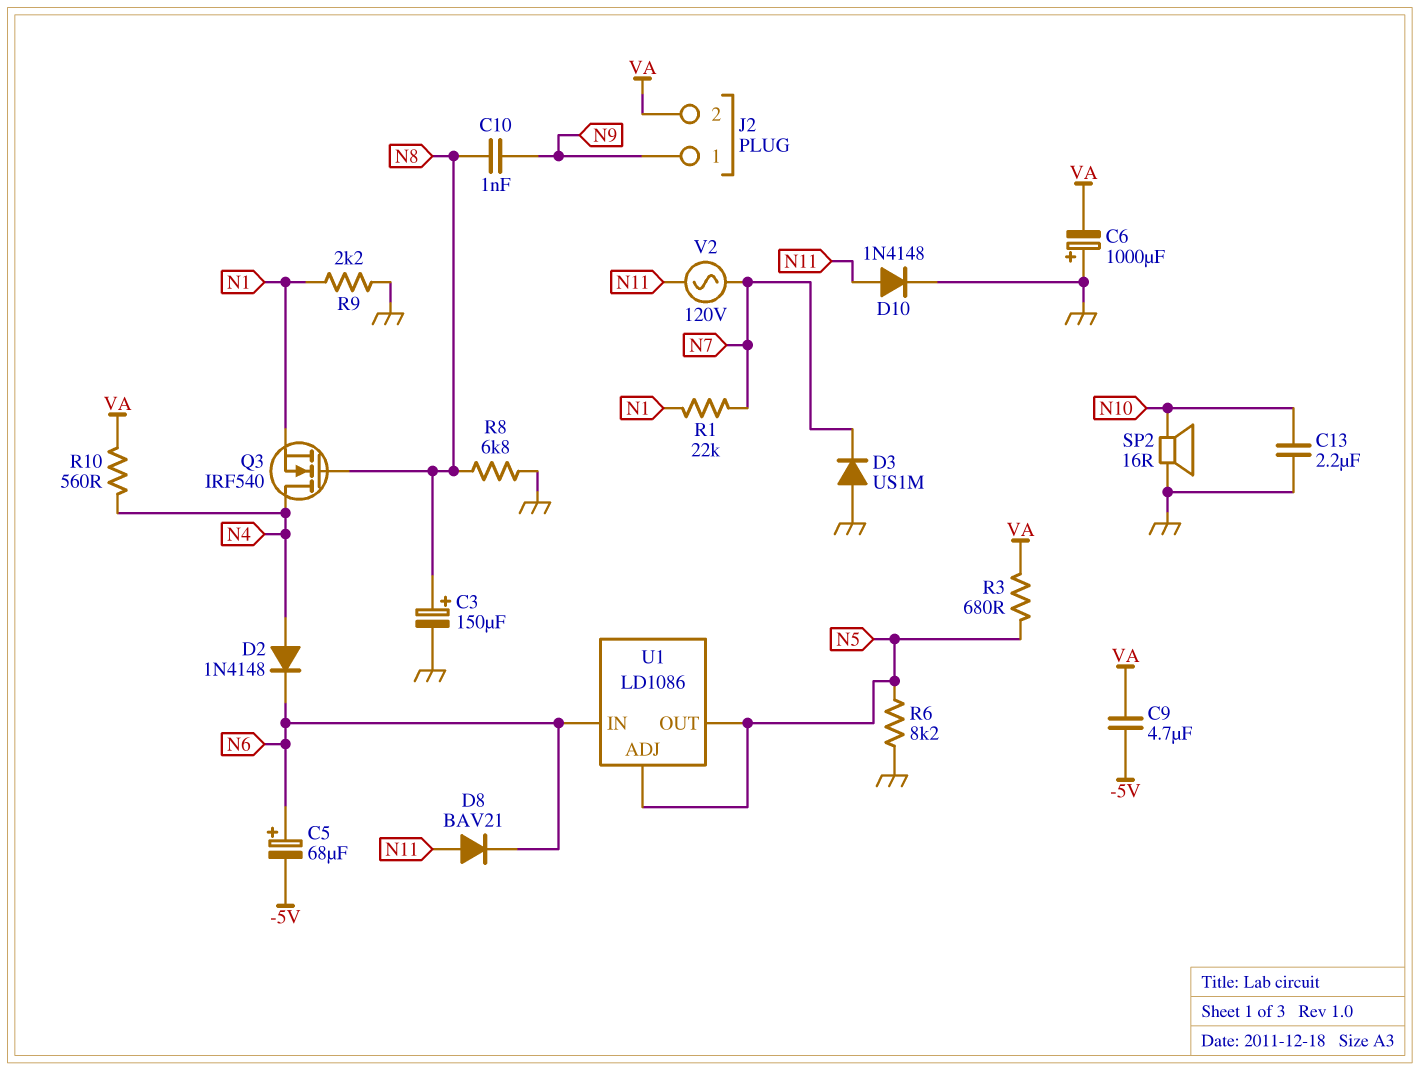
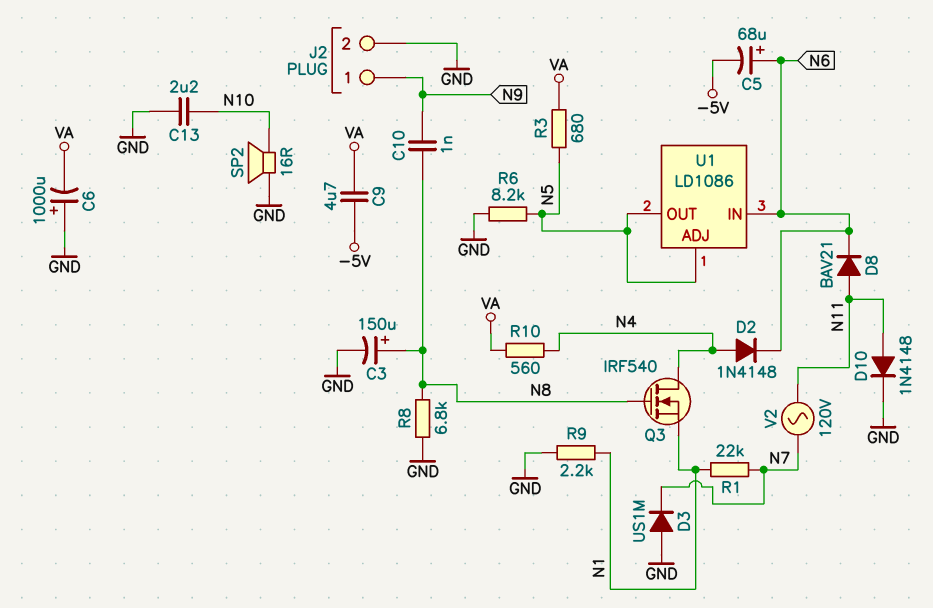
J2 pin 2: VA -> GND

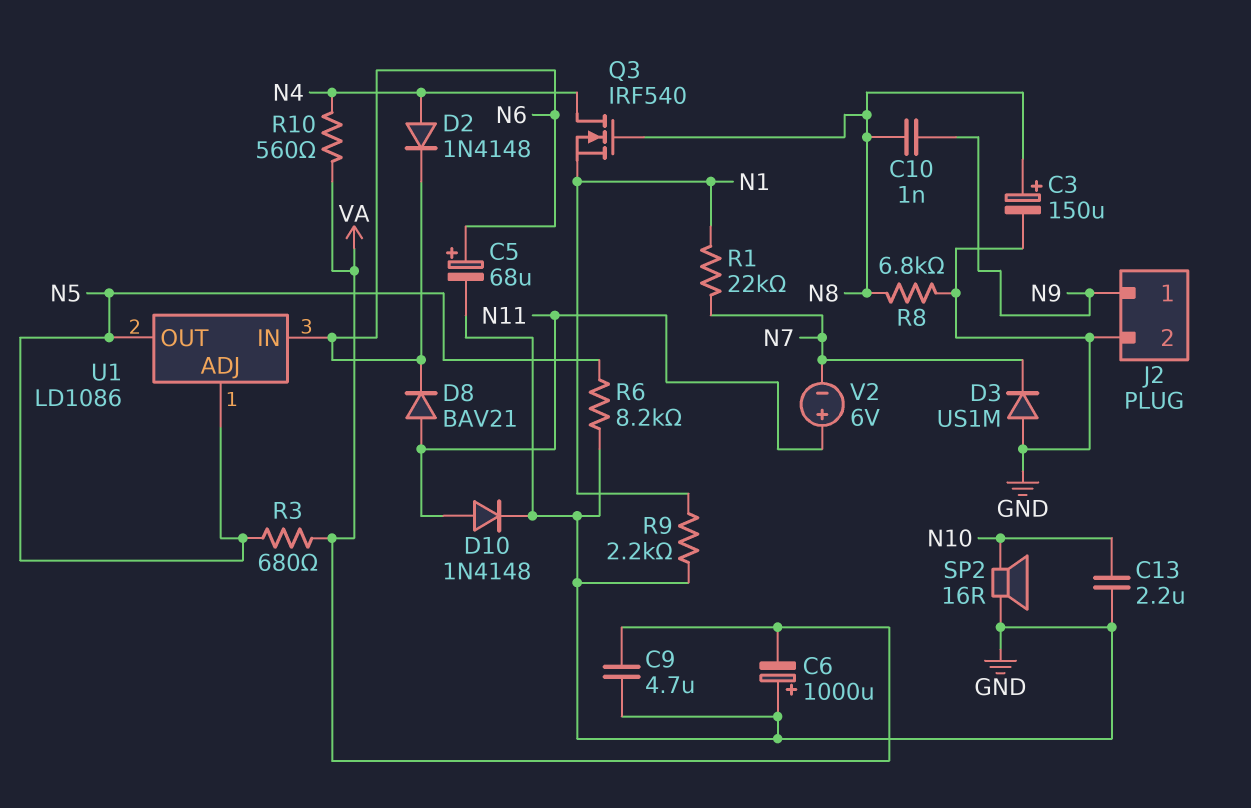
C5: 68uF (plus N6, minus -5V) -> 68uF (plus N6, minus GND)
C9: 4.7uF (-5V, VA) -> 4.7uF (GND, VA)
V2: AC 120V (N7, N11) -> 6V (plus N11, minus N7)

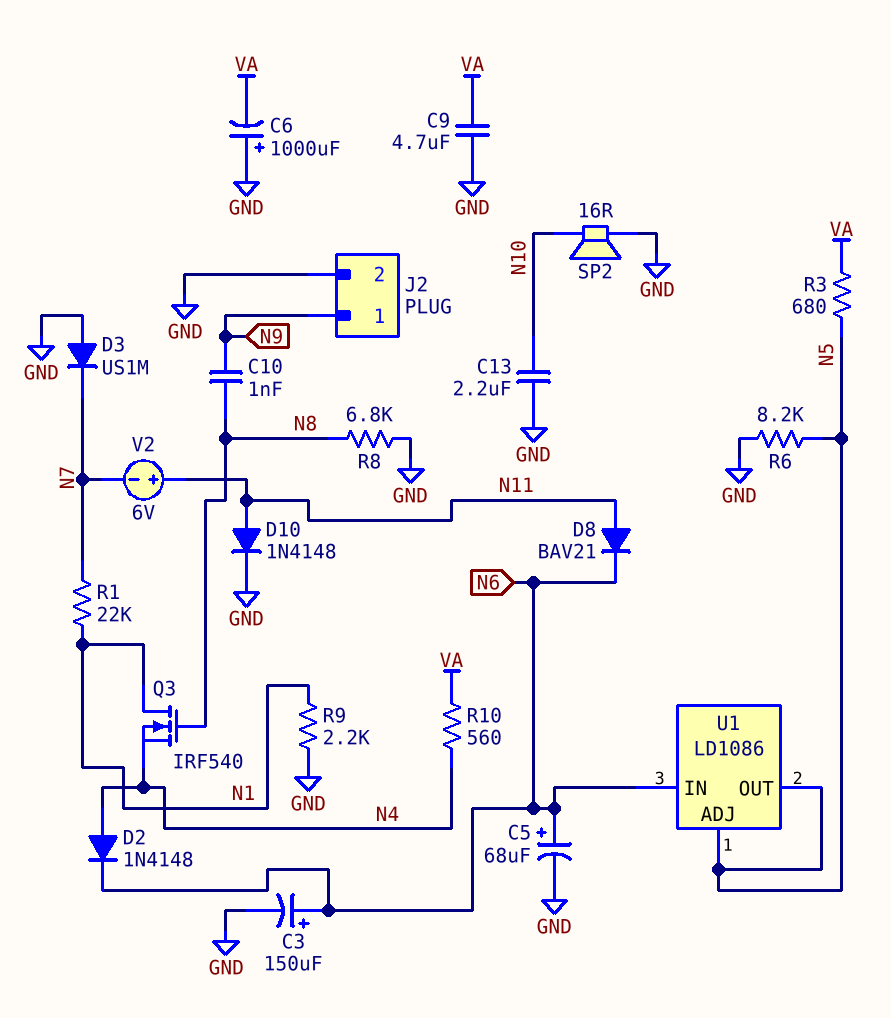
C3: 150uF (plus N8, minus GND) -> 150uF (plus N6, minus GND)
Q3: NMOS IRF540 (G N8, D N4, S N1) -> NMOS IRF540 (G N8, D N1, S N4)

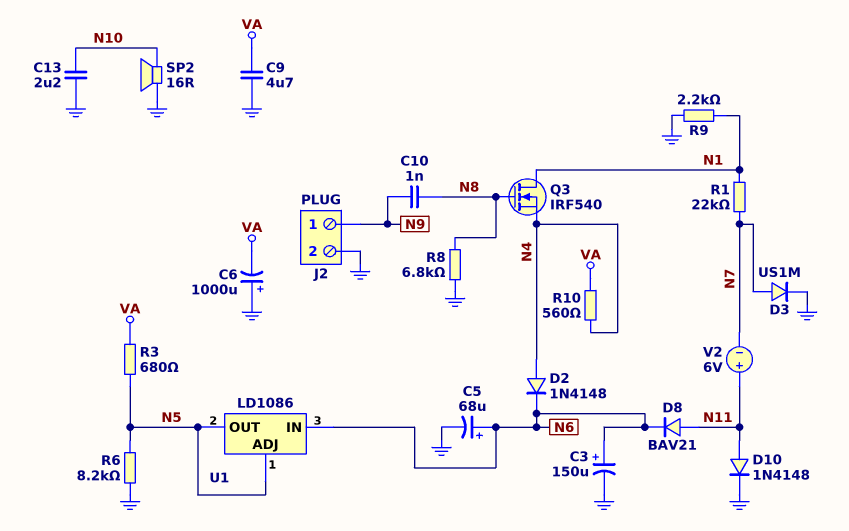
D3: diode US1M (A GND, K N7) -> diode US1M (A N7, K GND)

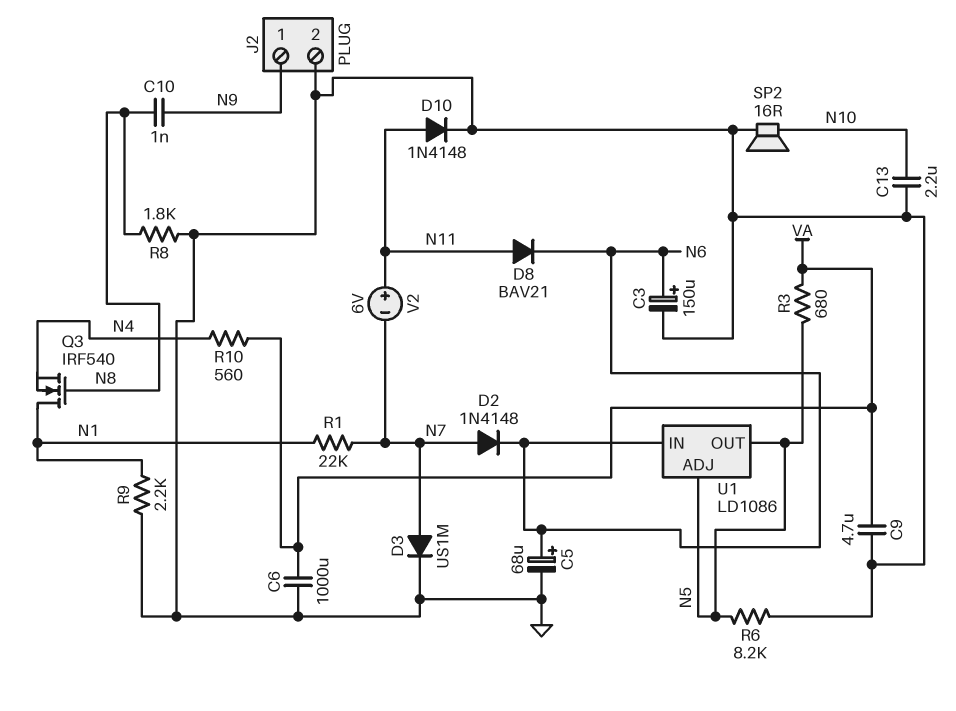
C6: 1000uF (plus GND, minus VA) -> 1000uF (GND, VA)
D2: diode 1N4148 (A N4, K N6) -> diode 1N4148 (A N7, K N6)
R8: 6.8k (GND, N8) -> 1.8k (GND, N8)

